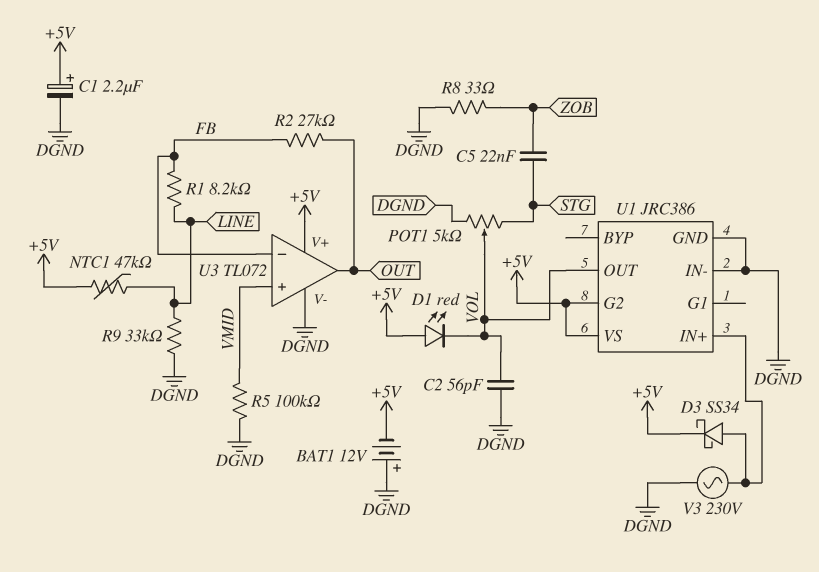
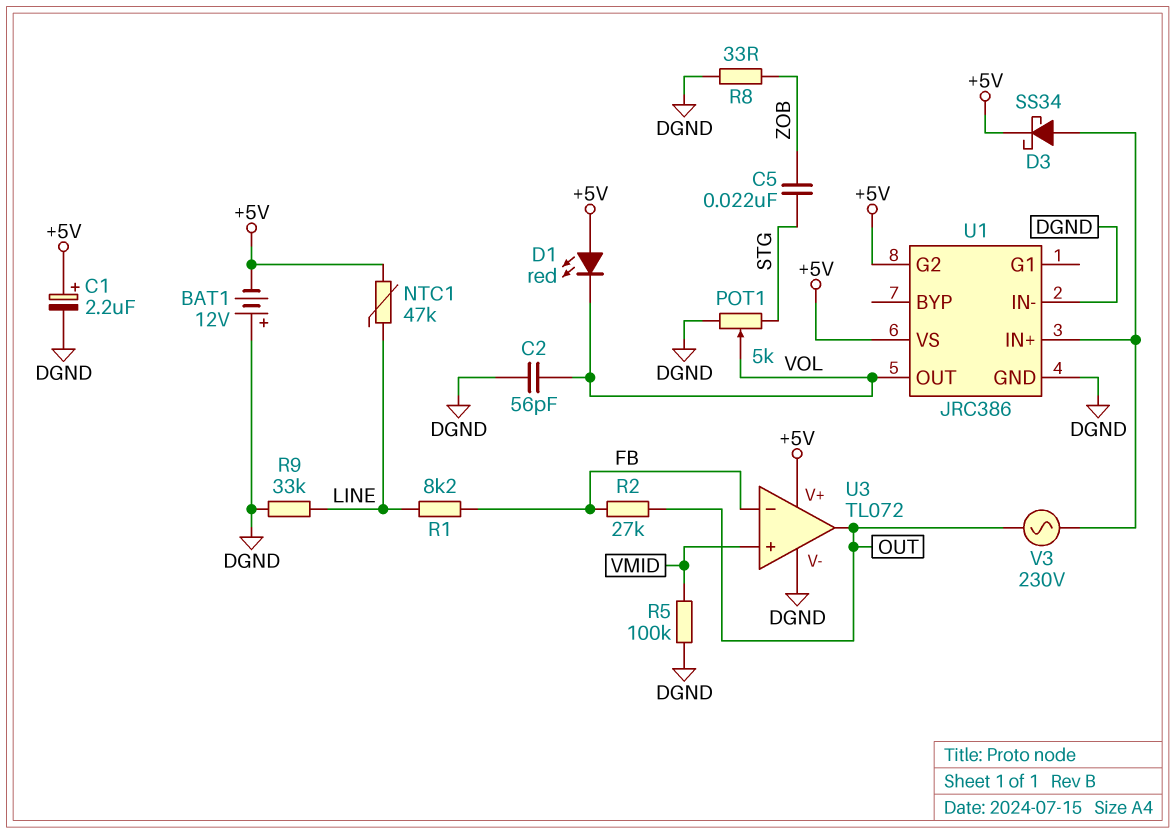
V3: AC 230V (DGND, U1/IN+) -> AC 230V (OUT, U1/IN+)

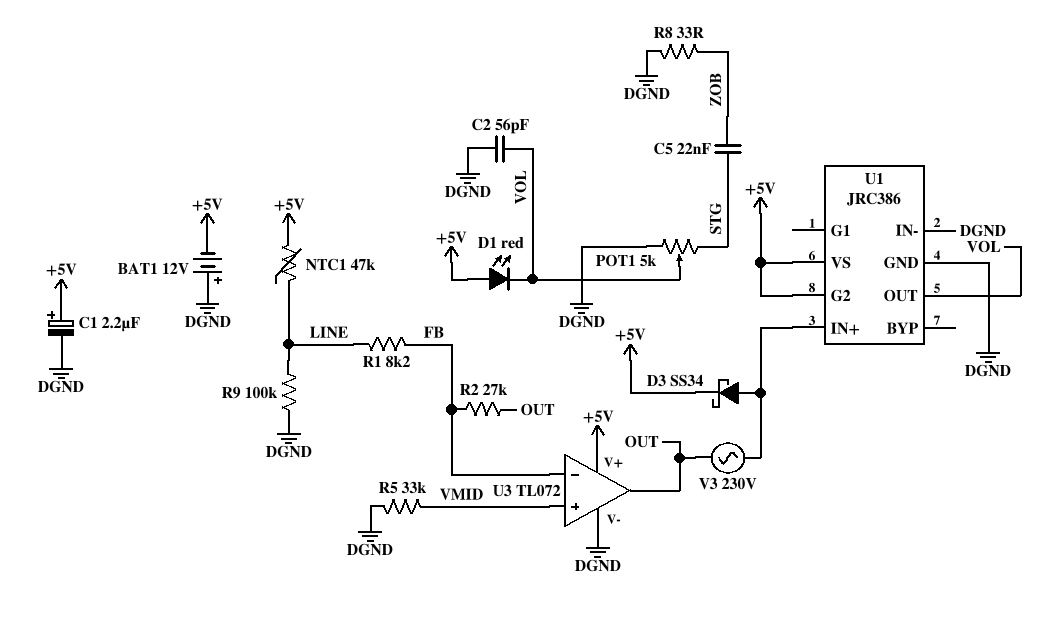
R5: 100k (DGND, VMID) -> 33k (DGND, VMID)
R9: 33k (DGND, LINE) -> 100k (DGND, LINE)

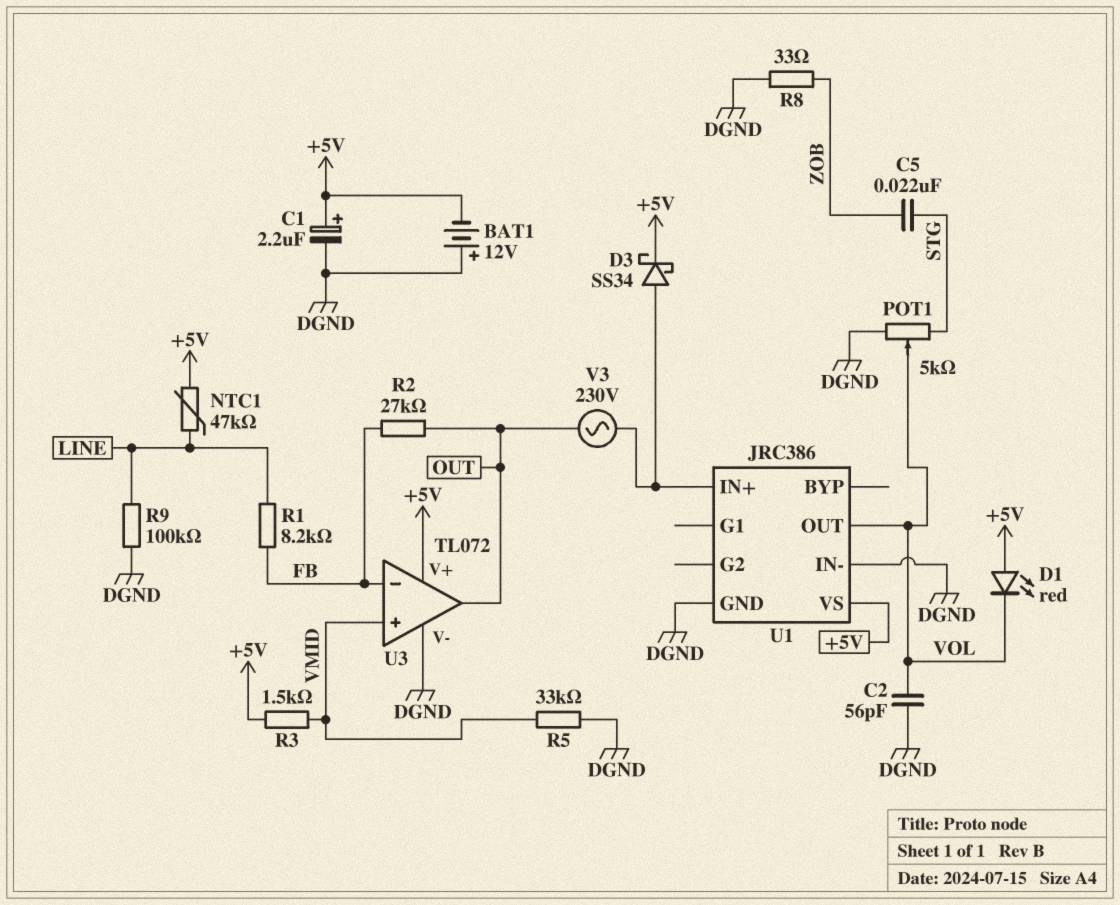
R3: none -> 1.5k (+5V, VMID)
U1 pin G2: +5V -> none

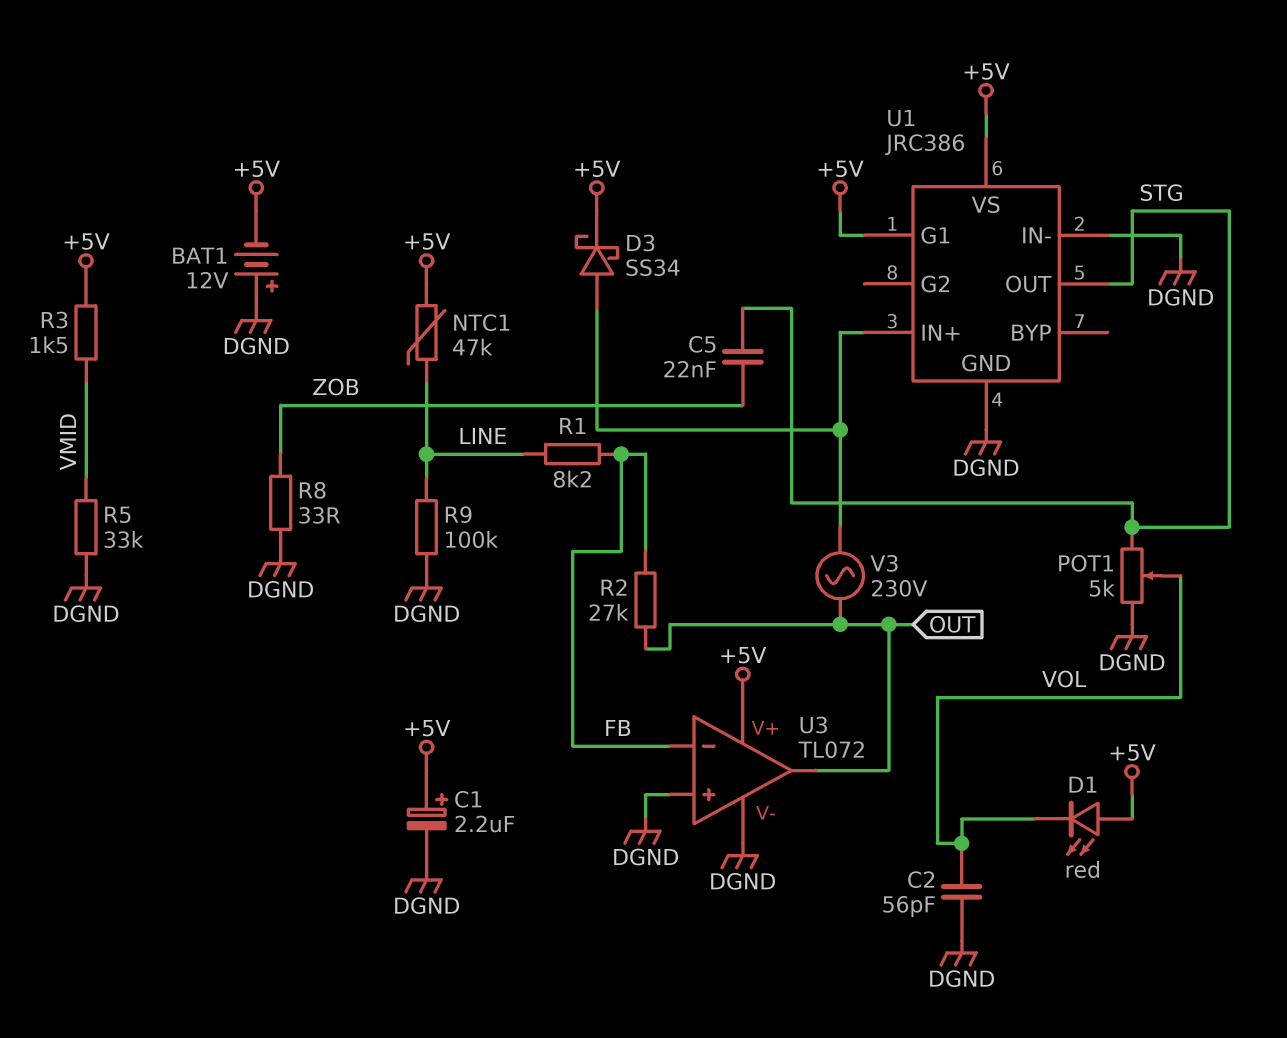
U1 pin G1: none -> +5V
U1 pin OUT: VOL -> STG
U3 pin in+: VMID -> DGND

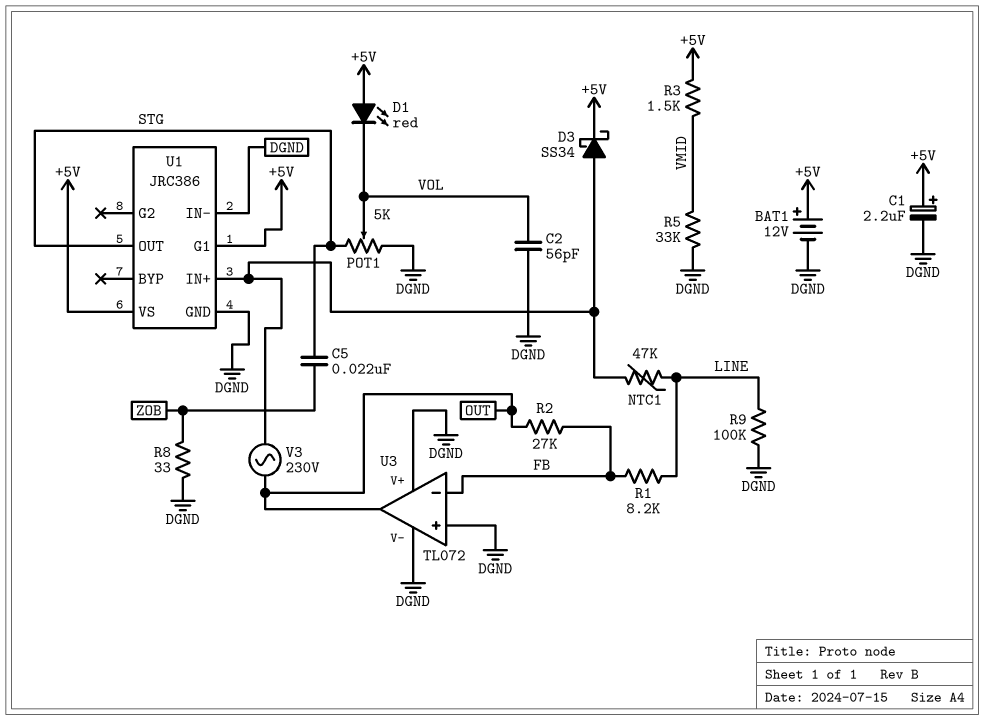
BAT1: 12V (plus DGND, minus +5V) -> 12V (plus +5V, minus DGND)
NTC1: 47k (+5V, LINE) -> 47k (LINE, U1/IN+)
U3 pin V+: +5V -> DGND

